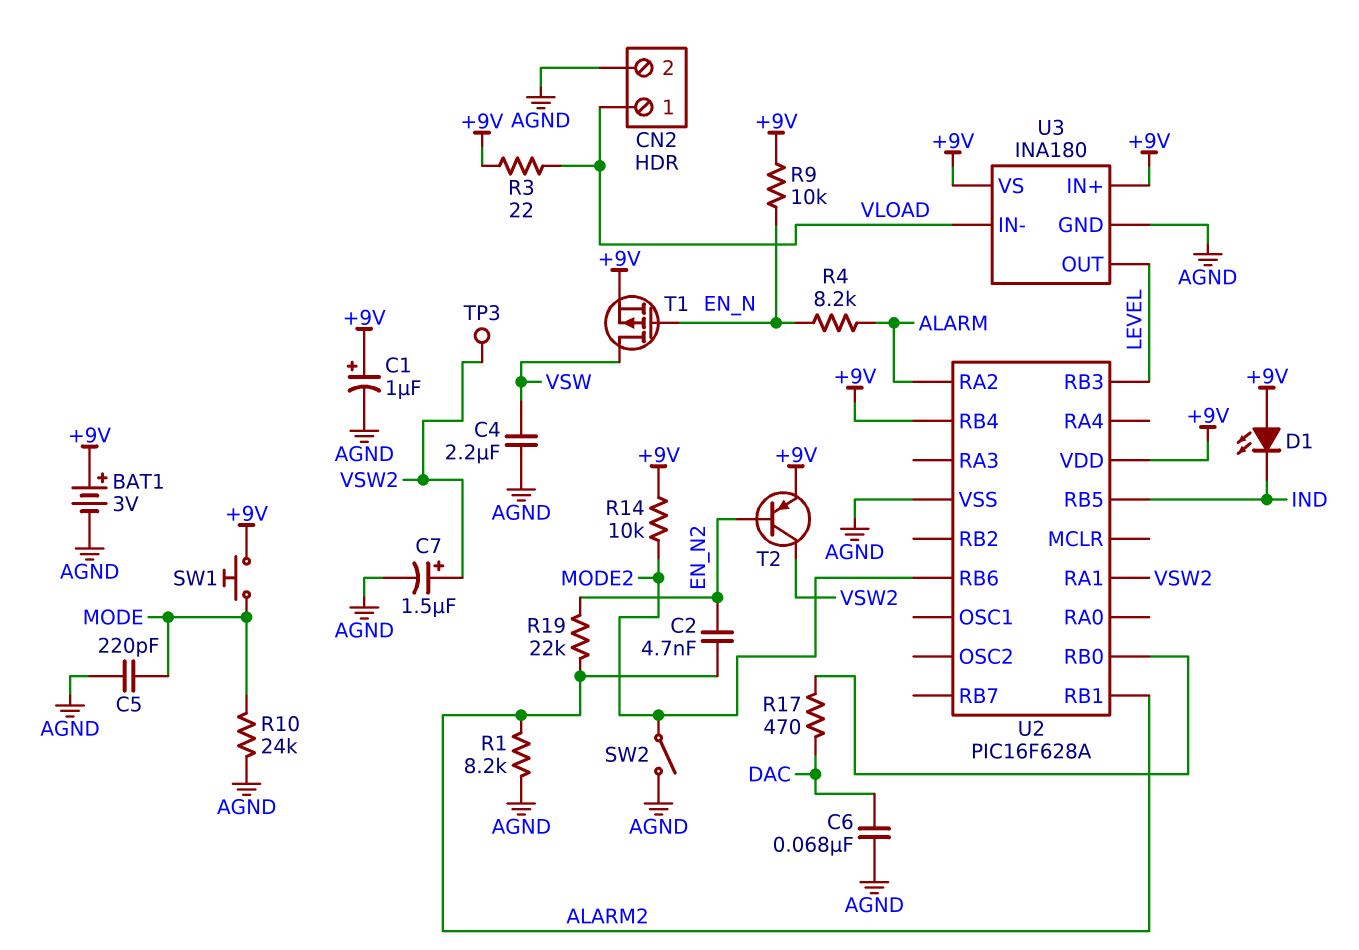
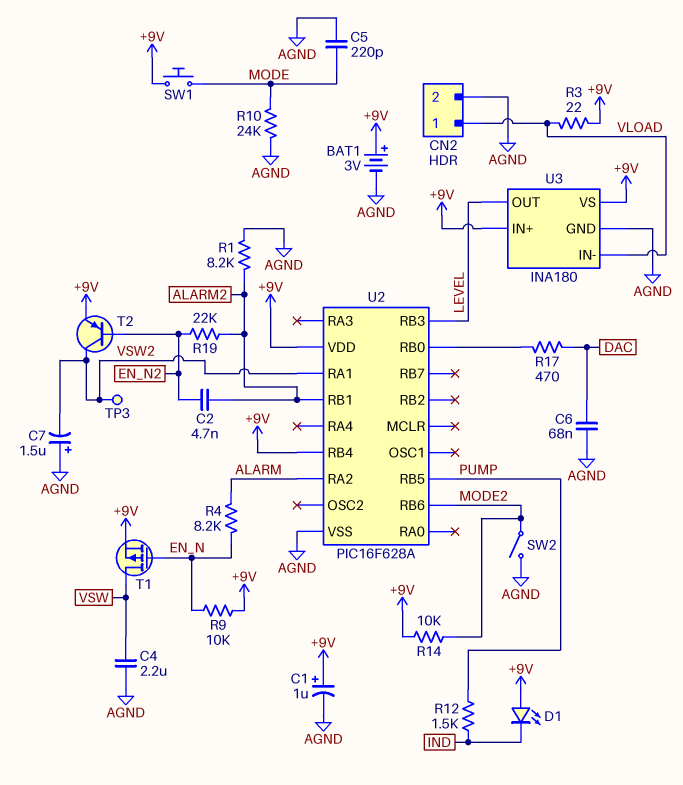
C7: 1.5uF (plus VSW2, minus AGND) -> 1.5uF (plus AGND, minus VSW2)
R12: none -> 1.5k (IND, PUMP)
U2 pin RB5: IND -> PUMP

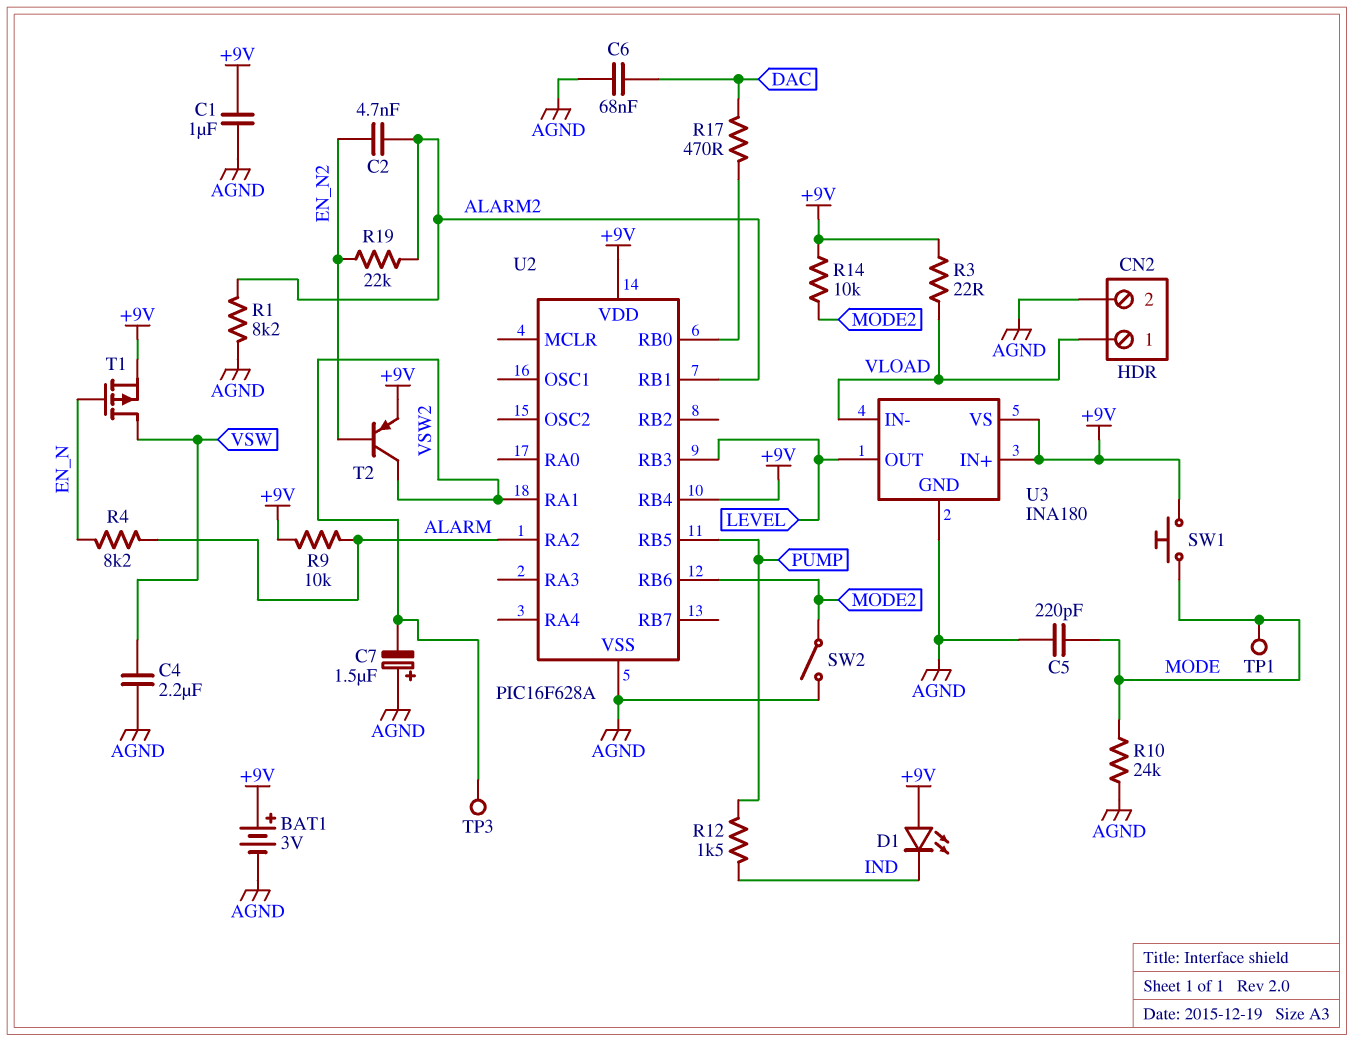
C1: 1uF (plus +9V, minus AGND) -> 1uF (+9V, AGND)
R9: 10k (+9V, EN_N) -> 10k (+9V, ALARM)
TP1: none -> test point (MODE)

